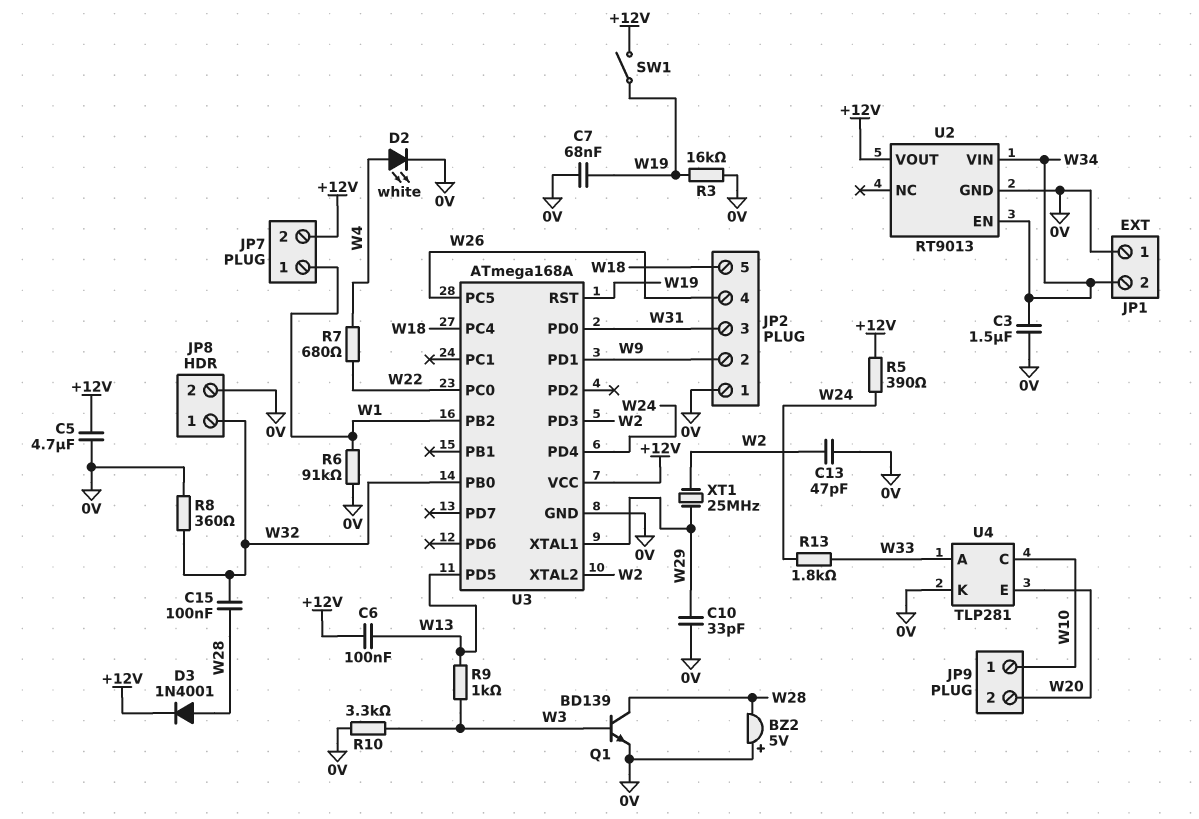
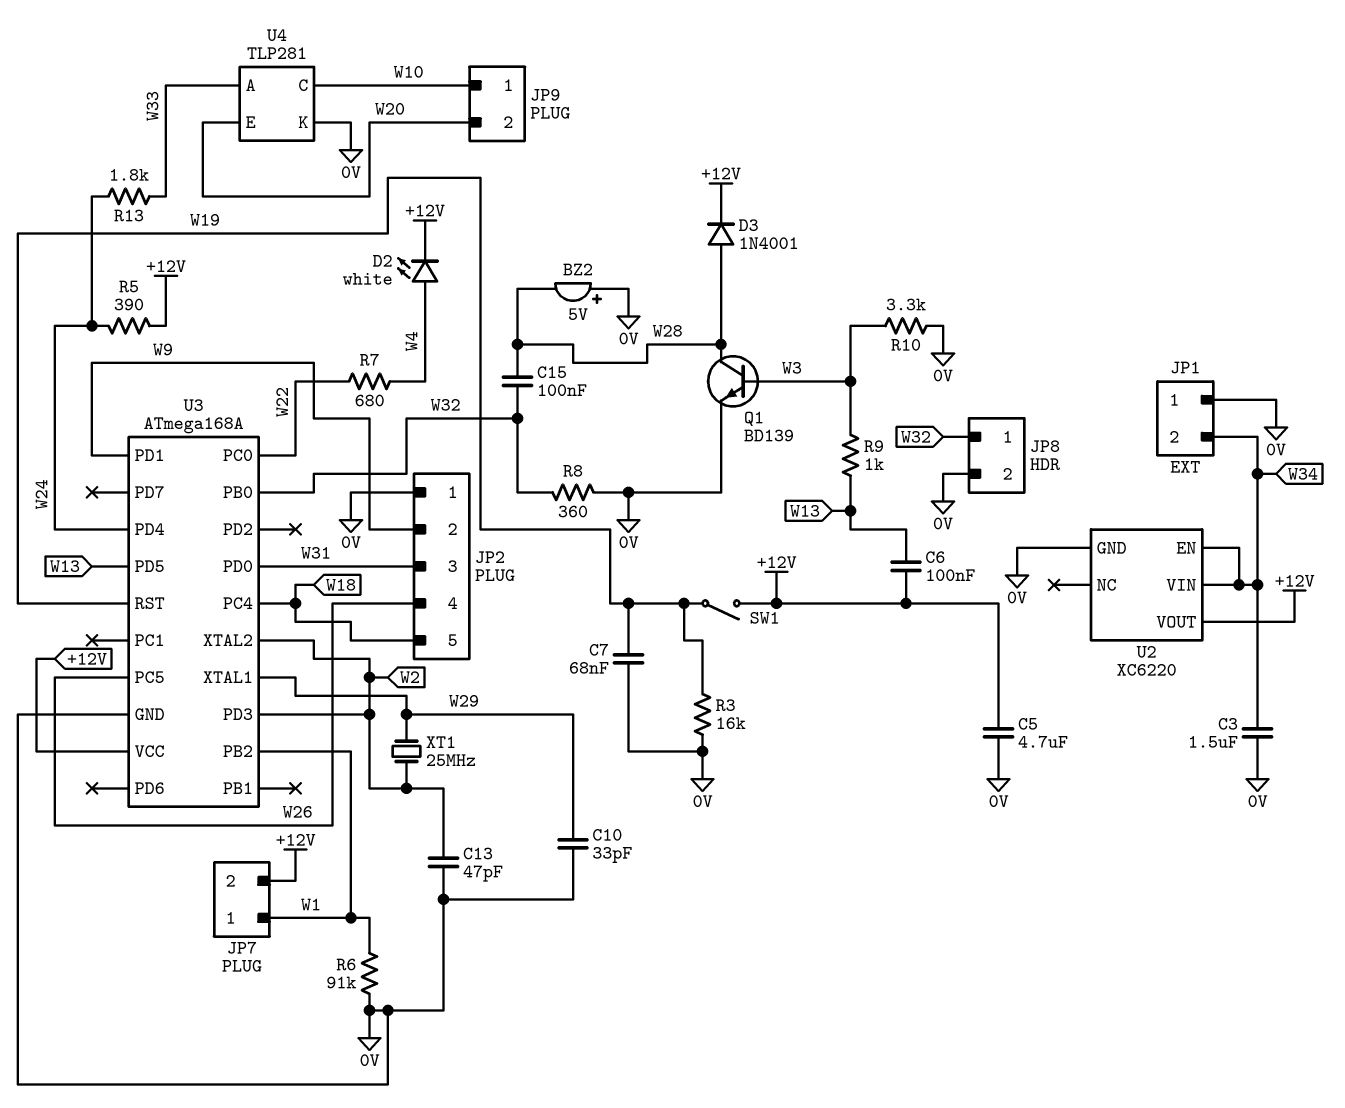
D2: LED white (A W4, K 0V) -> LED white (A W4, K +12V)
U2: RT9013 -> XC6220

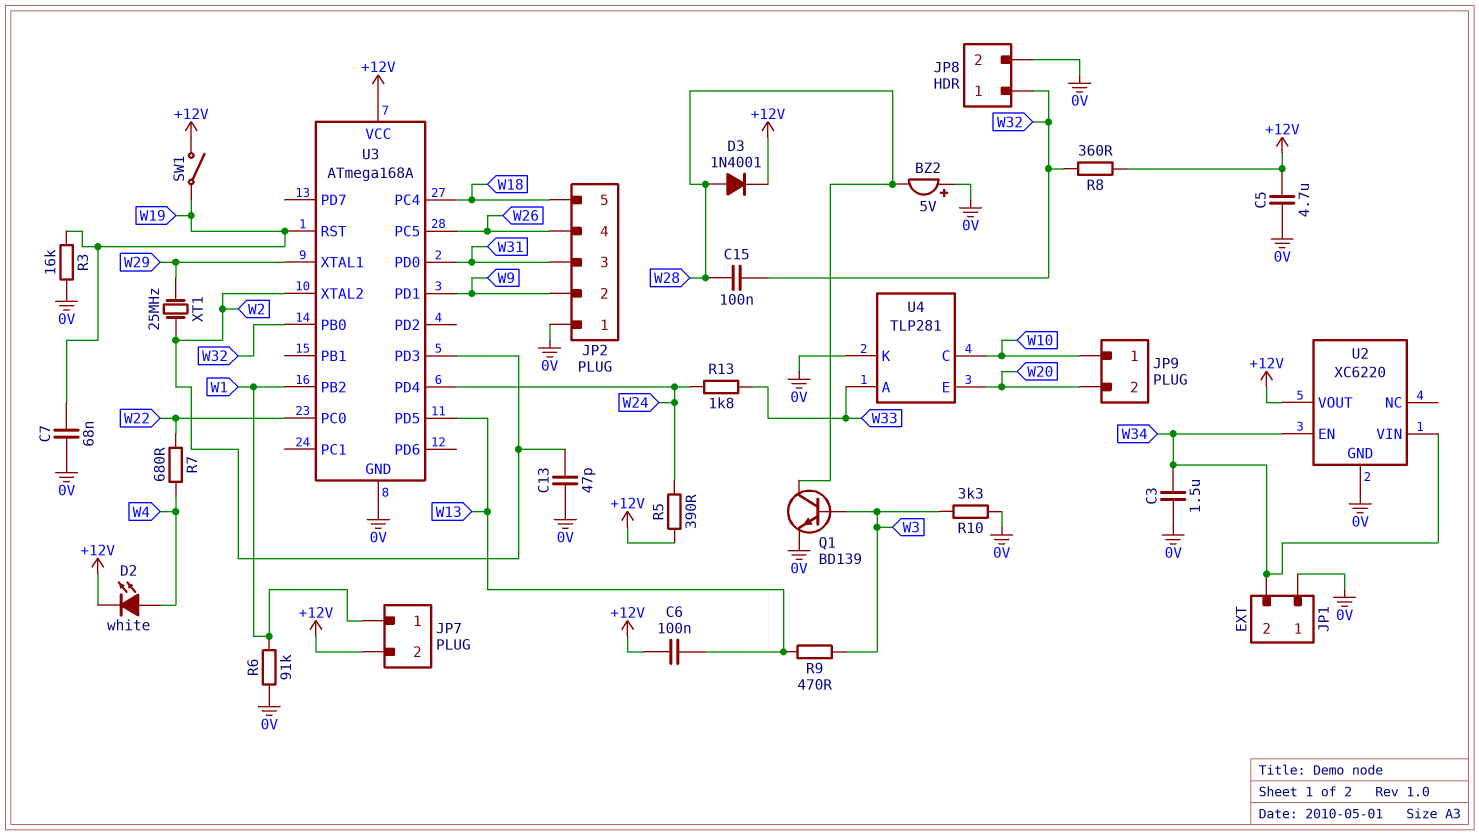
C10: 33pF (0V, W29) -> none
R8: 360 (0V, W32) -> 360 (+12V, W32)
R9: 1k (W3, W13) -> 470 (W3, W13)

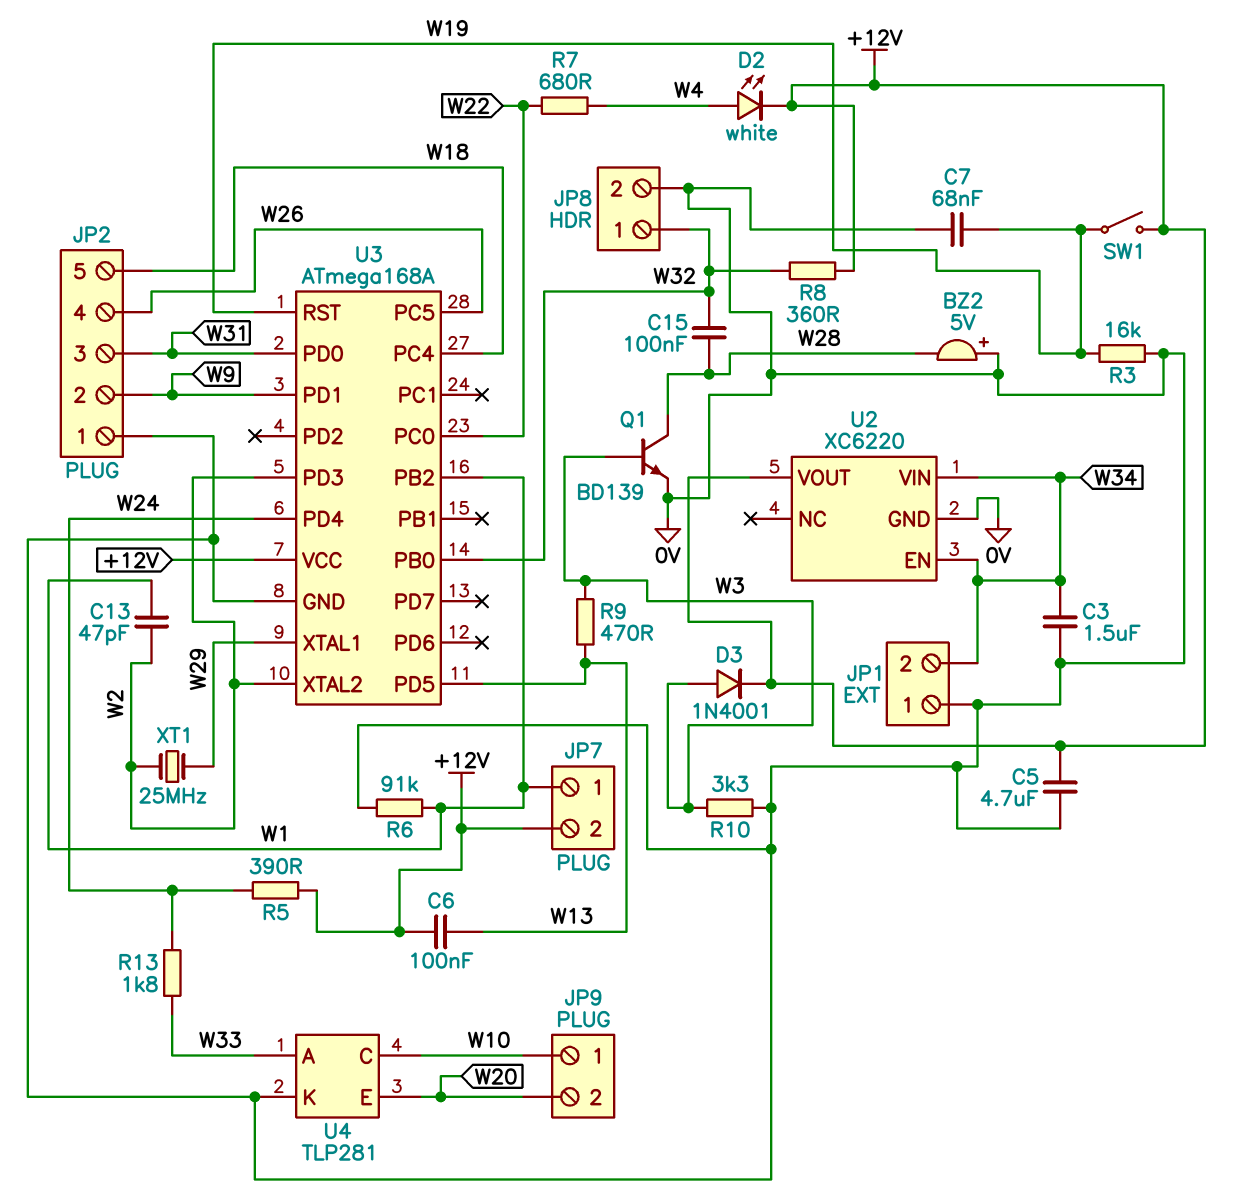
C13: 47pF (0V, W2) -> 47pF (W1, W2)
D3: diode 1N4001 (A W28, K +12V) -> diode 1N4001 (A W3, K +12V)

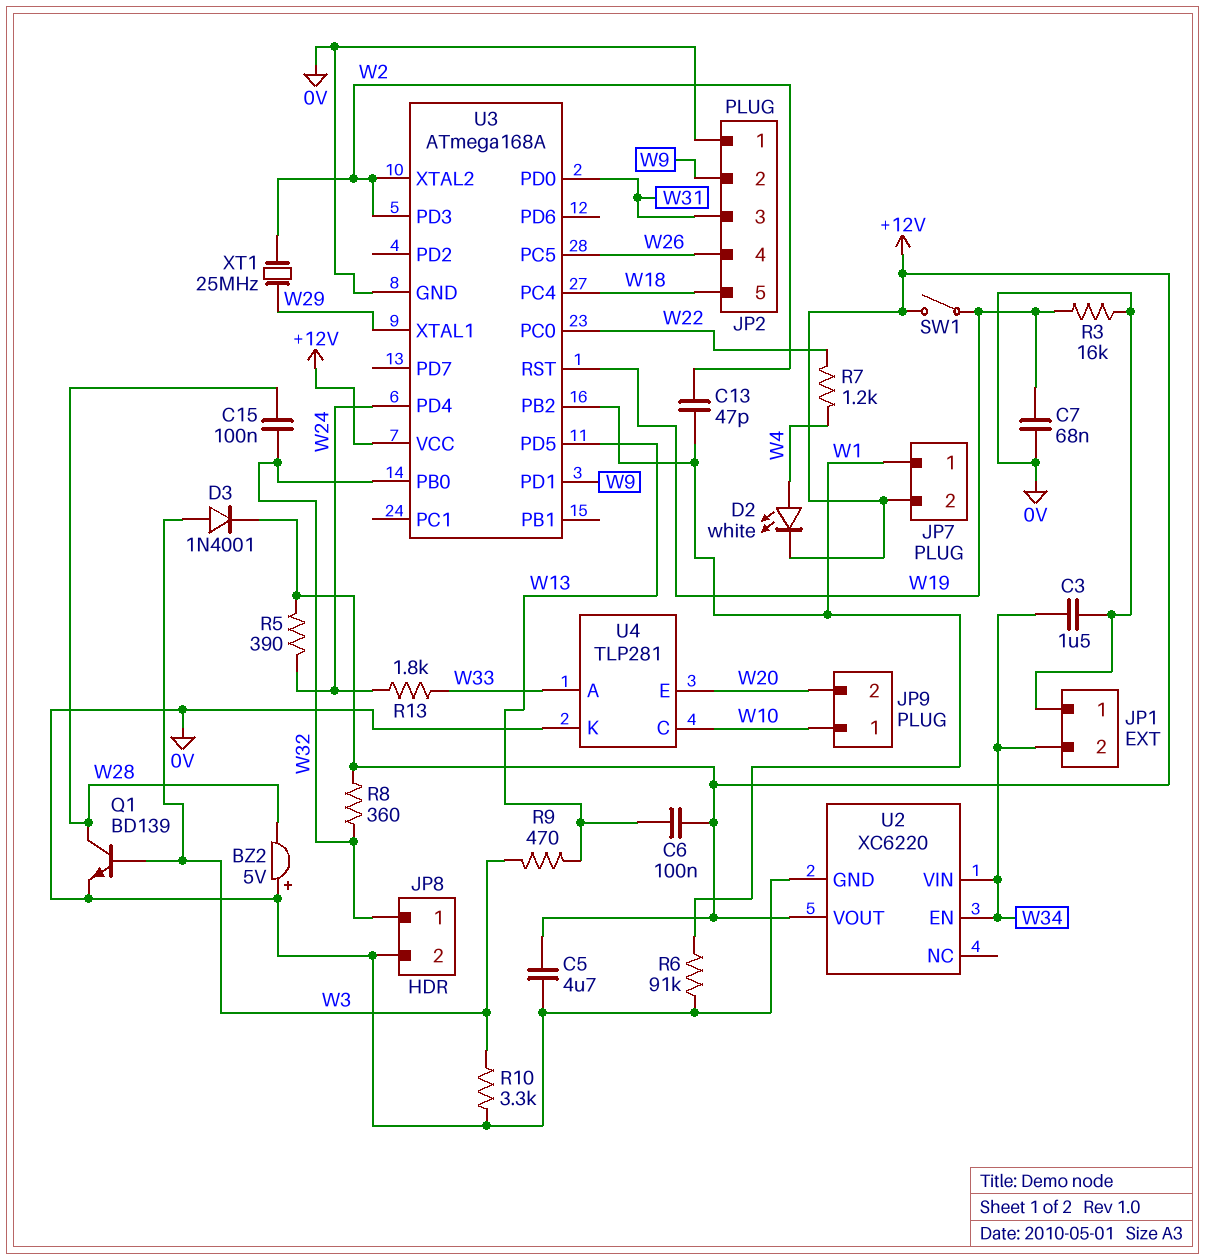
R7: 680 (W4, W22) -> 1.2k (W4, W22)

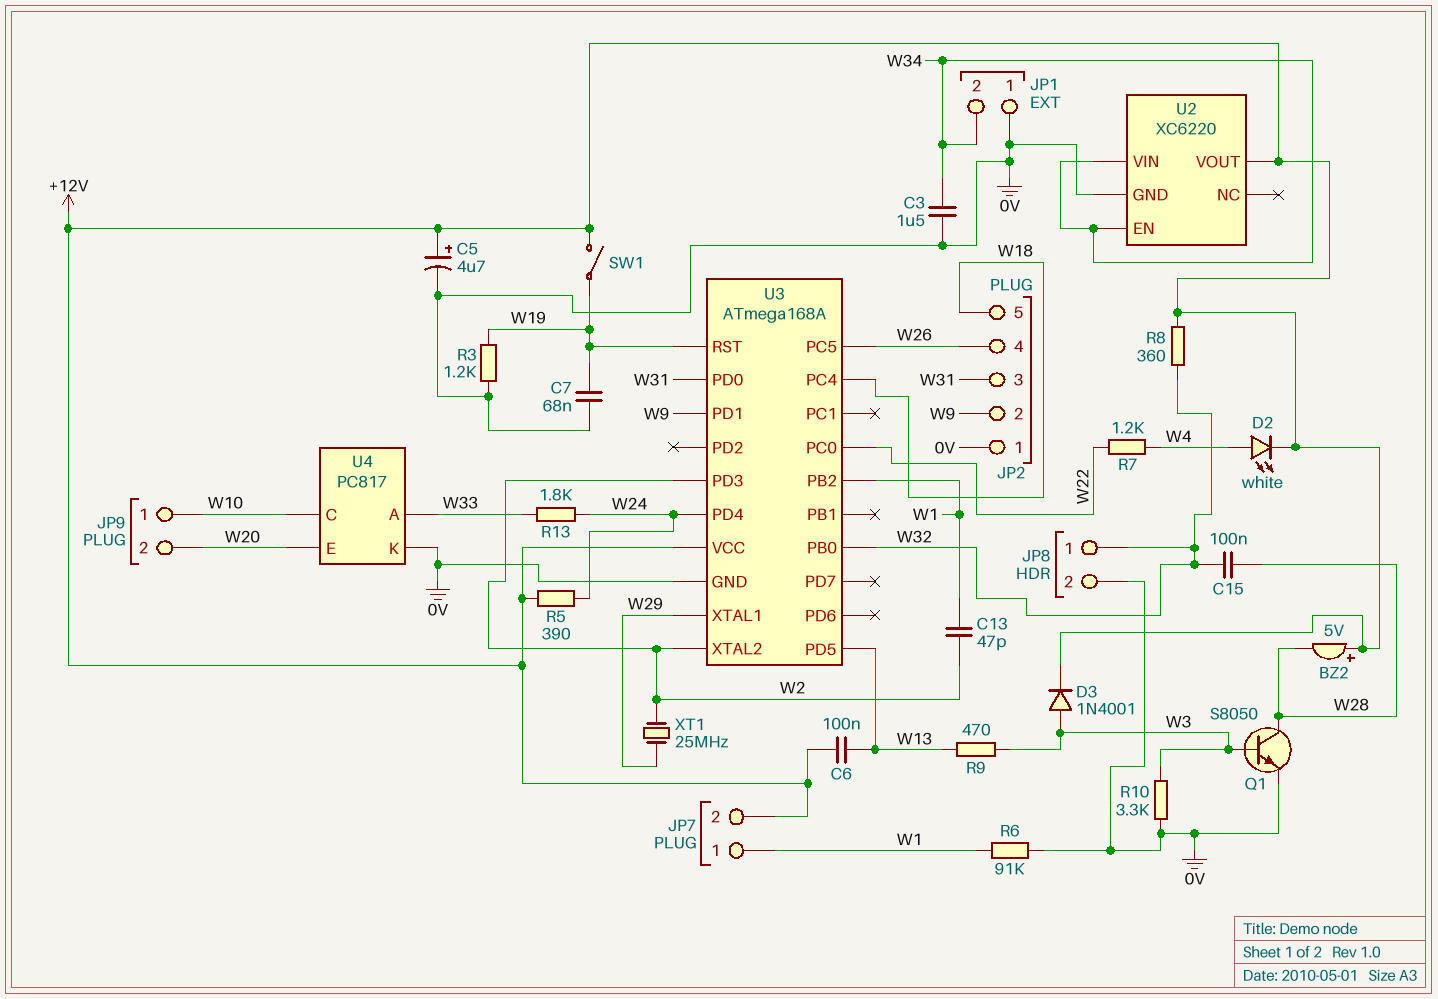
BZ2: buzzer 5V (plus 0V, minus W28) -> buzzer 5V (plus +12V, minus W28)
C5: 4.7uF (+12V, 0V) -> 4.7uF (plus +12V, minus 0V)
Q1: NPN BD139 (B W3, C W28, E 0V) -> NPN S8050 (B W3, C W28, E 0V)
R3: 16k (0V, W19) -> 1.2k (0V, W19)
U4: TLP281 -> PC817

